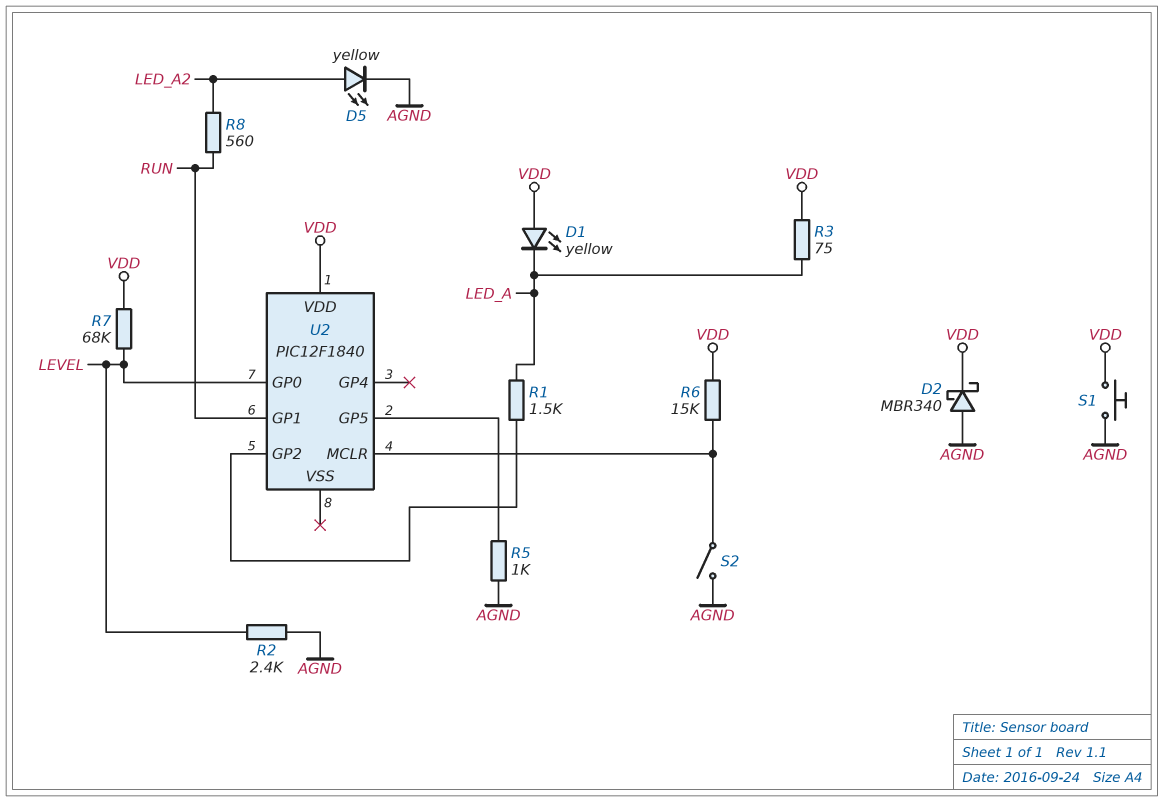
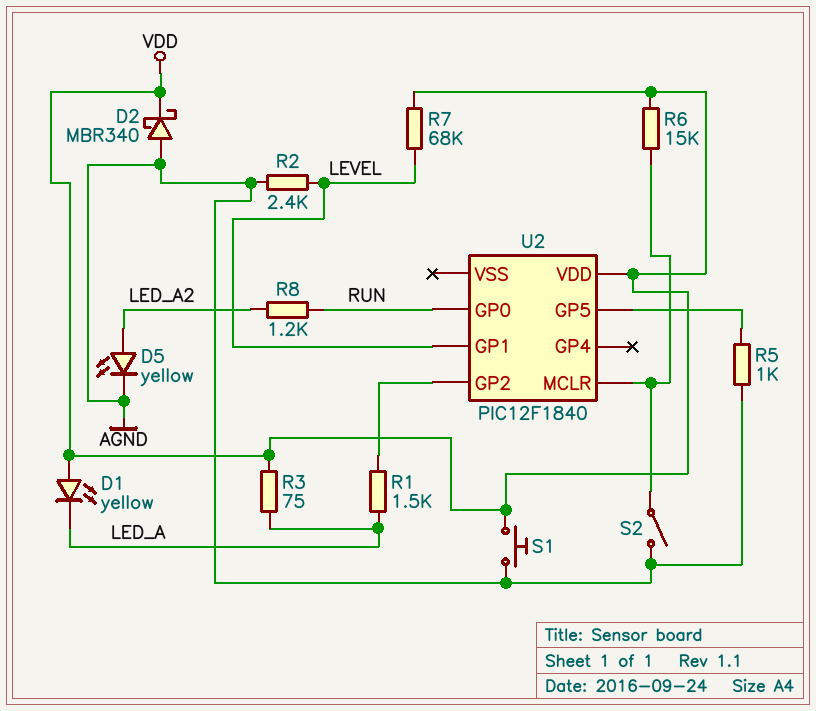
R8: 560 (LED_A2, RUN) -> 1.2k (LED_A2, RUN)
U2 pin GP0: LEVEL -> RUN
U2 pin GP1: RUN -> LEVEL

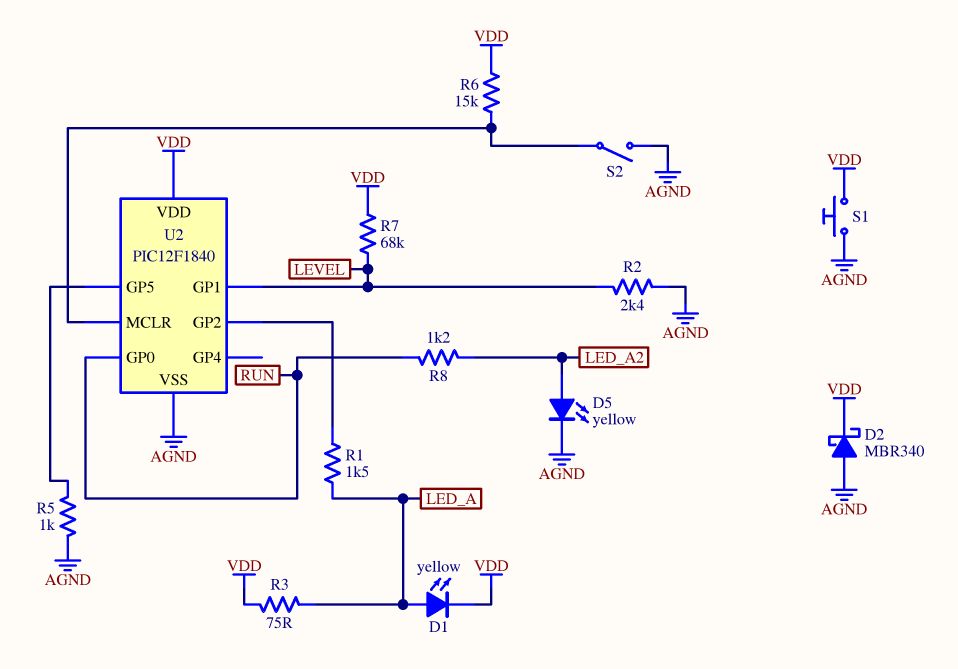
D1: LED yellow (A VDD, K LED_A) -> LED yellow (A LED_A, K VDD)
U2 pin VSS: none -> AGND

